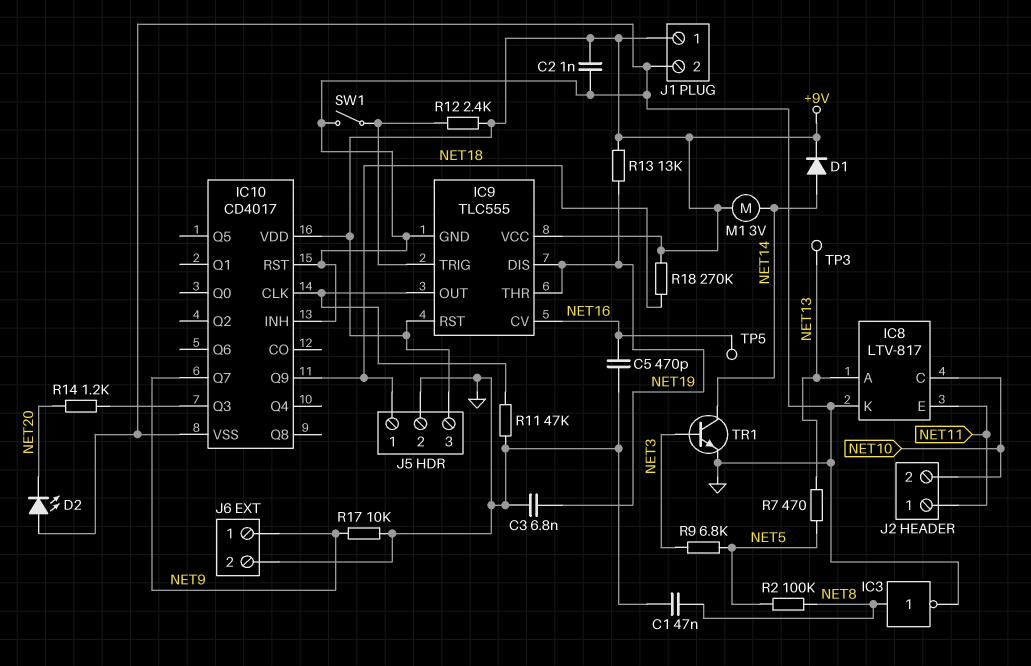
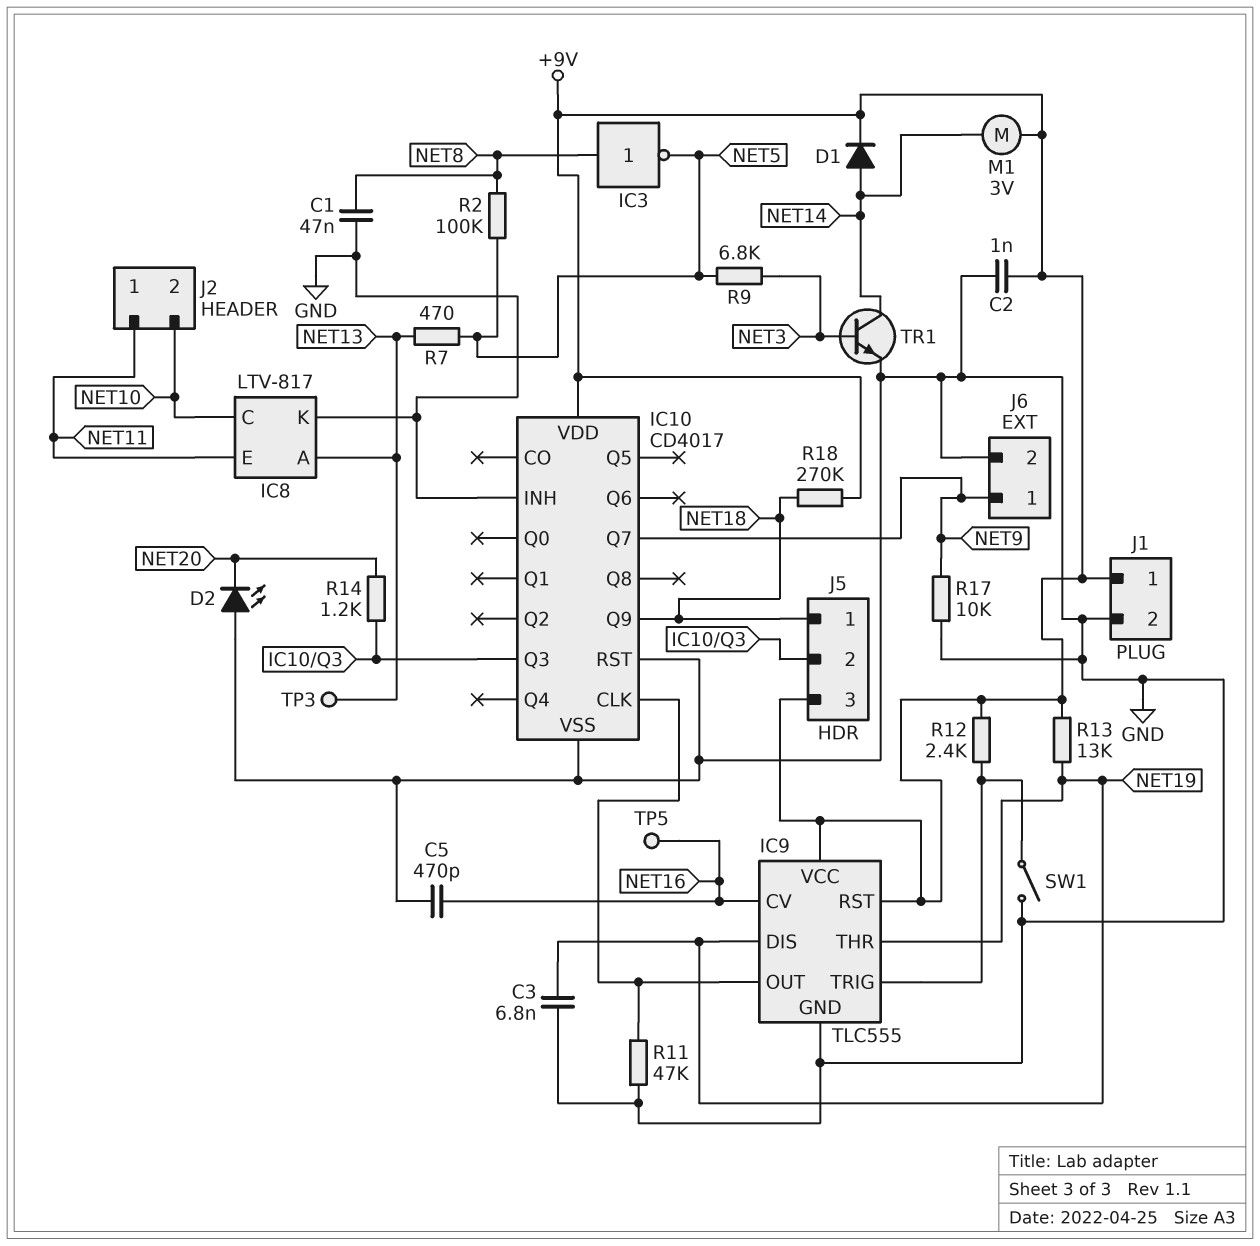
IC3: NOT (in NET8, out GND) -> NOT (in NET8, out NET5)
J5 pin 2: GND -> IC10/Q3

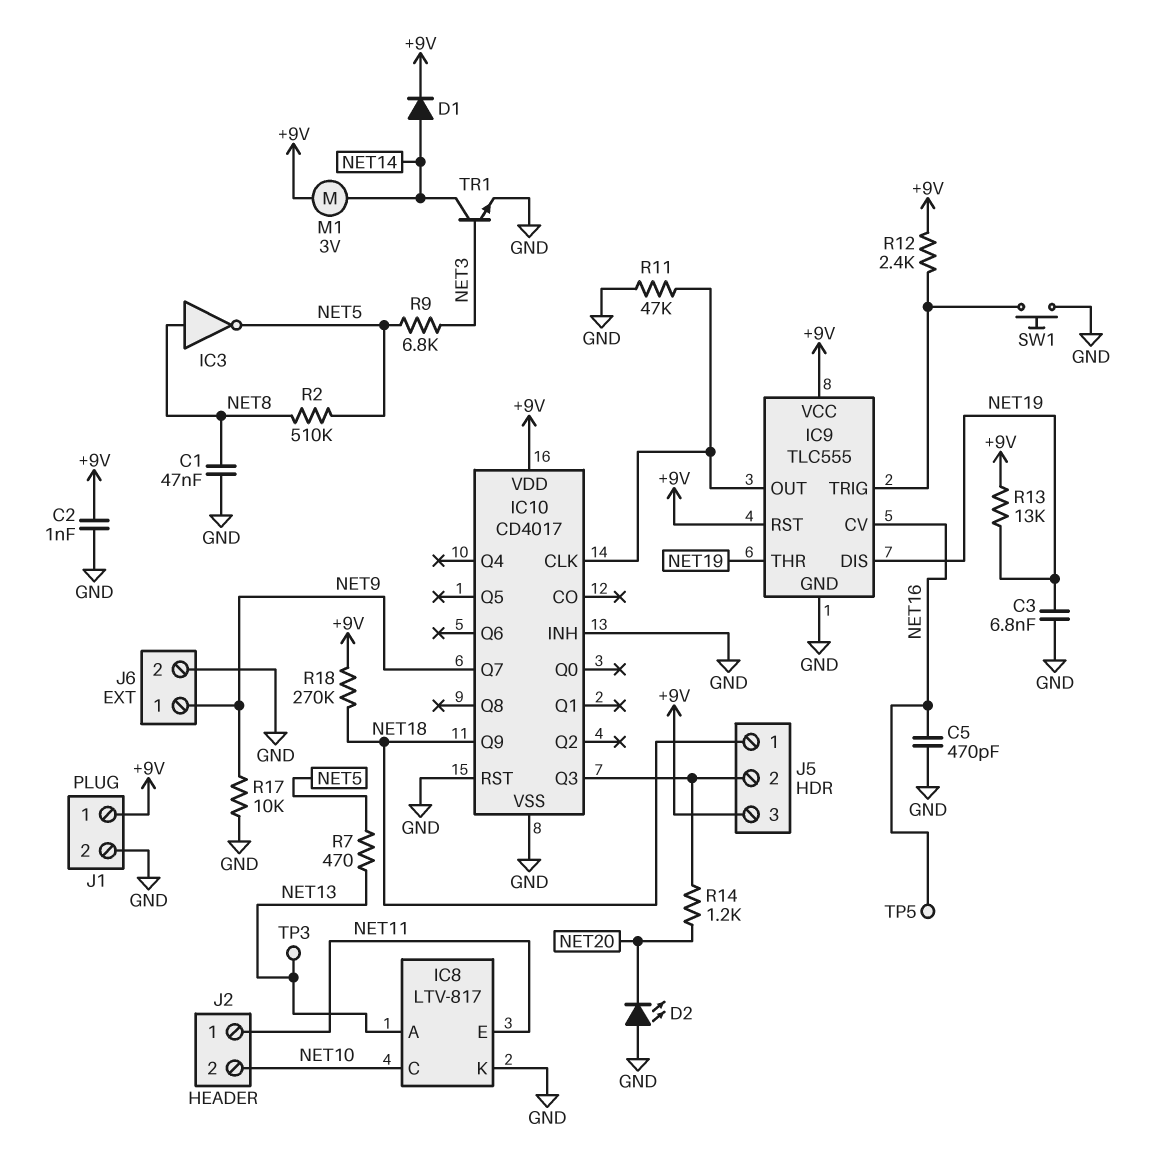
R2: 100k (NET5, NET8) -> 510k (NET5, NET8)
SW1: switch (GND, IC9/TRIG) -> button (GND, IC9/TRIG)

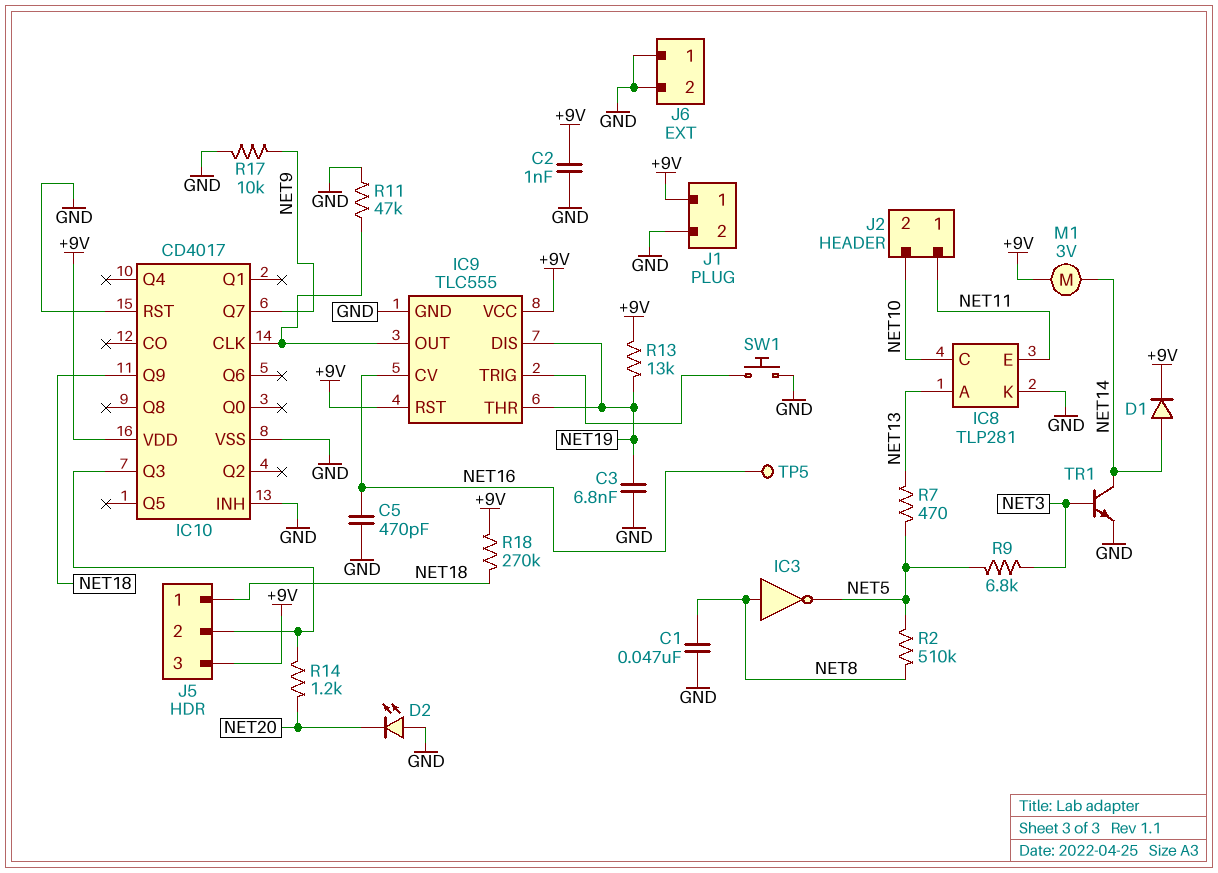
IC8: LTV-817 -> TLP281
J6 pin 1: NET9 -> GND
R12: 2.4k (+9V, IC9/TRIG) -> none
TP3: test point (NET13) -> none

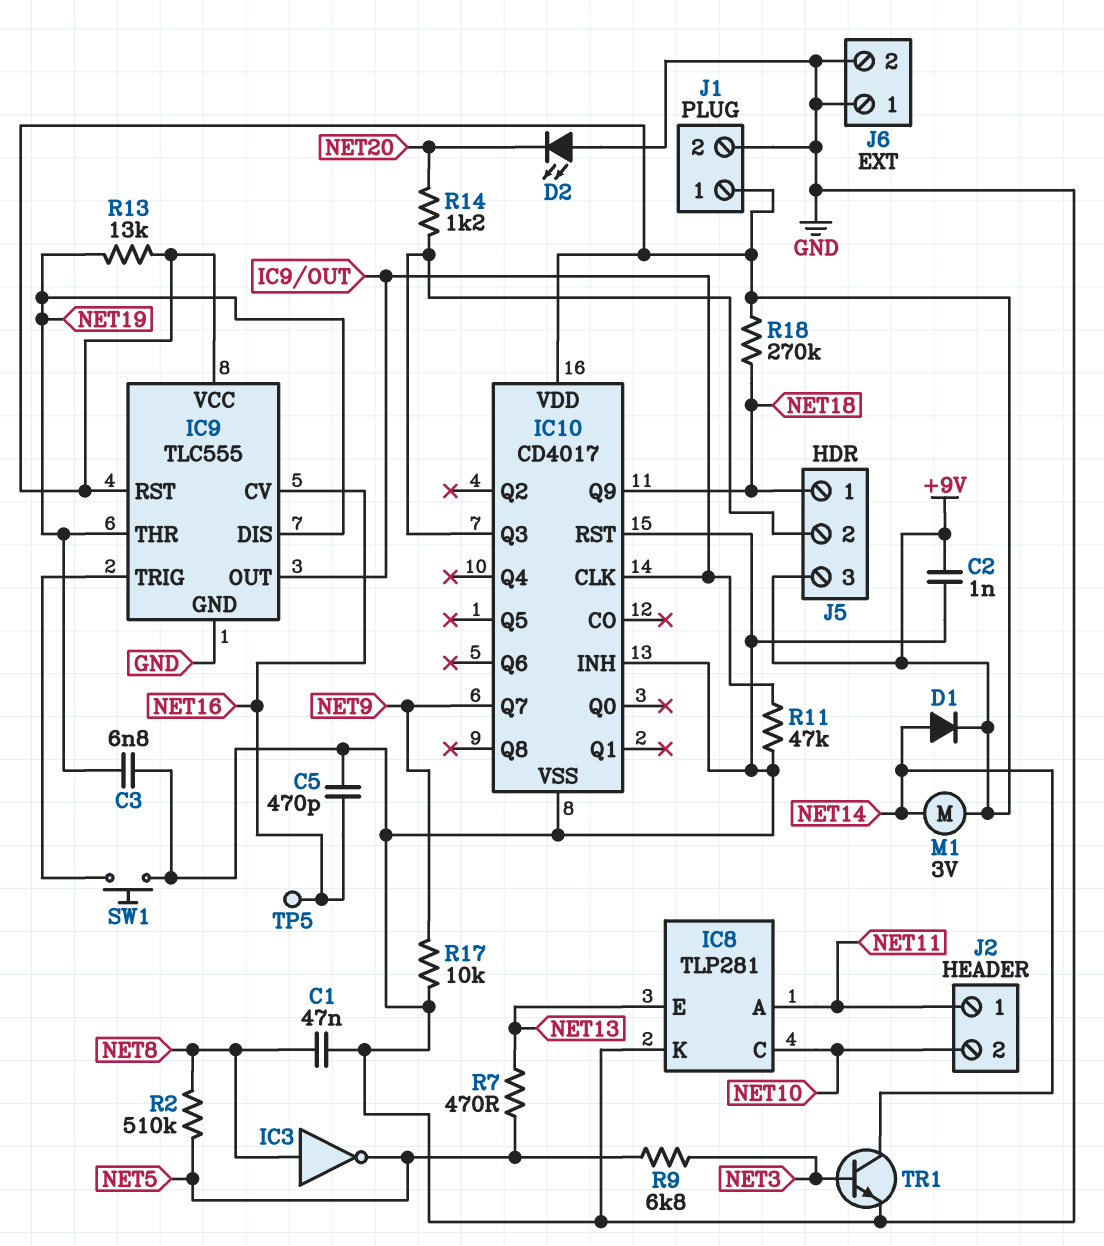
IC8 pin A: NET13 -> NET11
IC8 pin E: NET11 -> NET13

